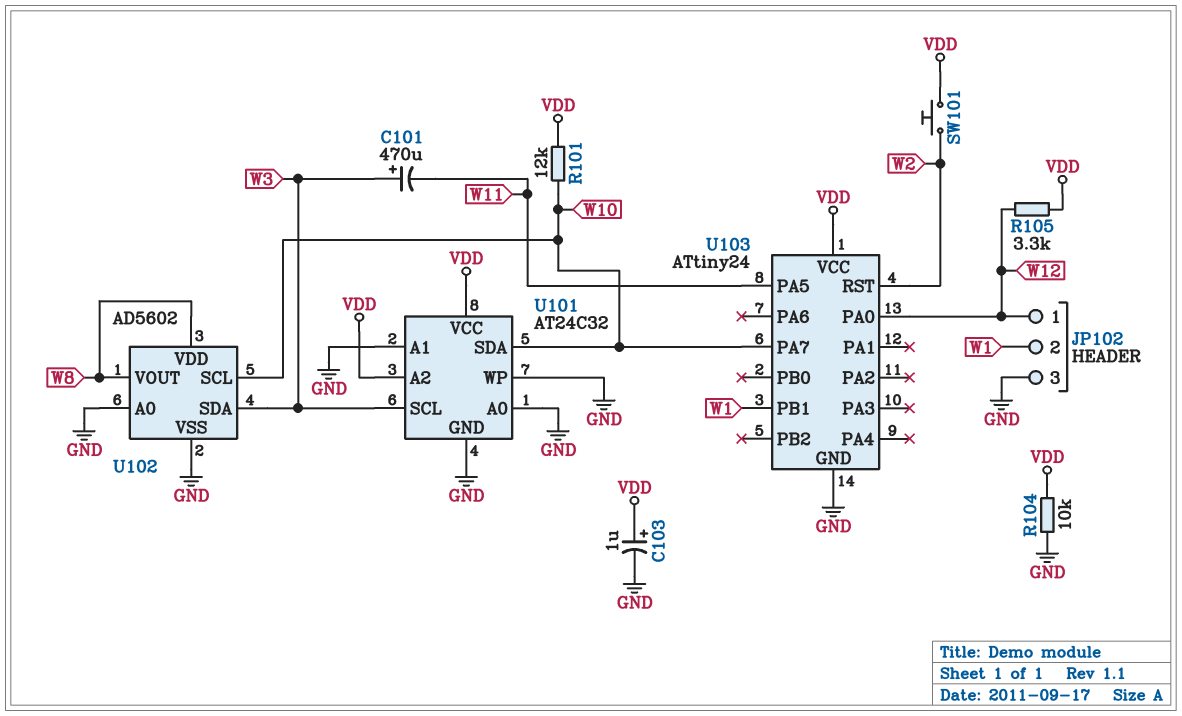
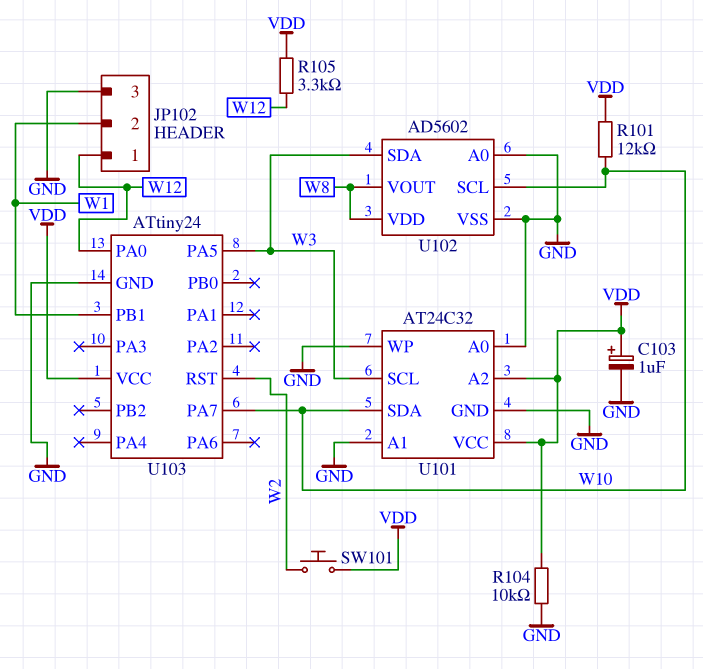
C101: 470uF (plus W3, minus W11) -> none
U103 pin PA5: W11 -> W3

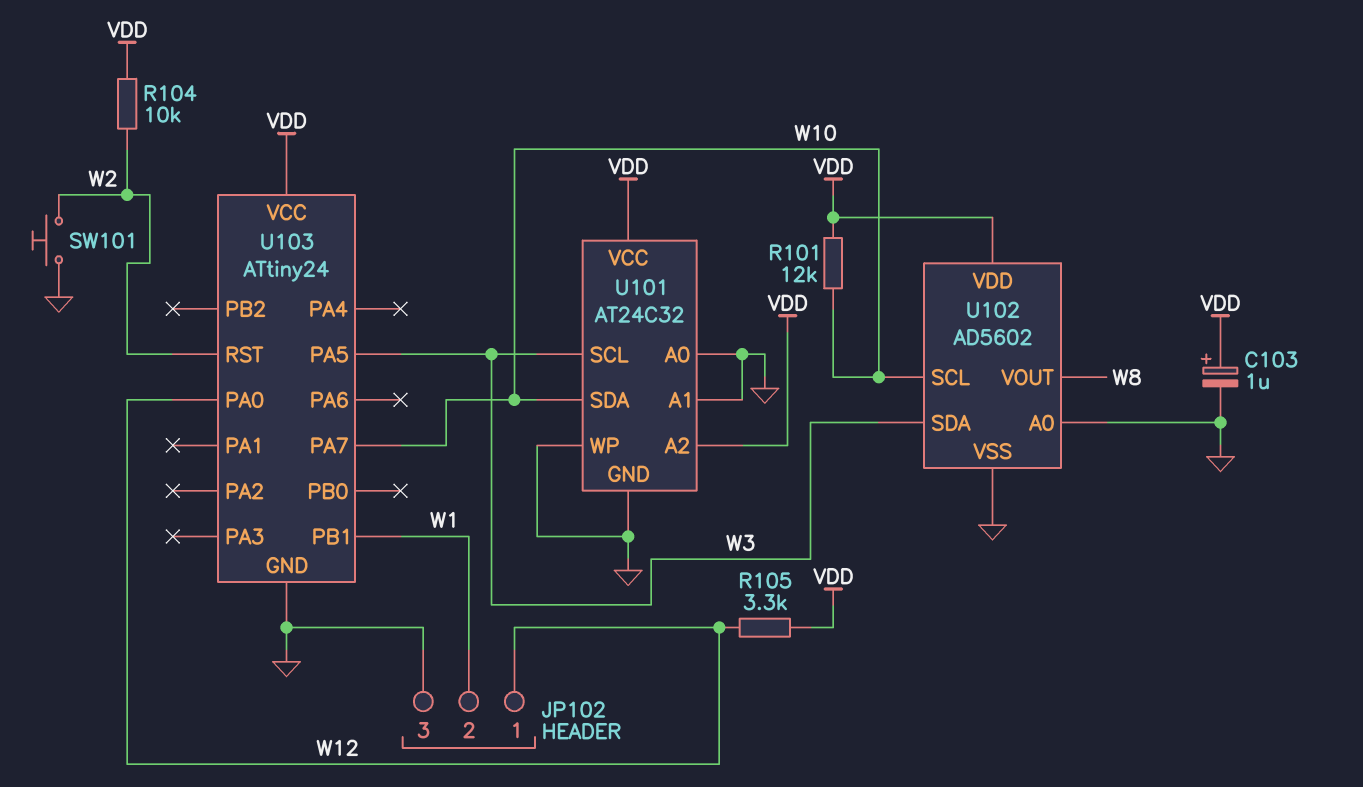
R104: 10k (GND, VDD) -> 10k (VDD, W2)
SW101: button (VDD, W2) -> button (GND, W2)
U102 pin VDD: W8 -> VDD

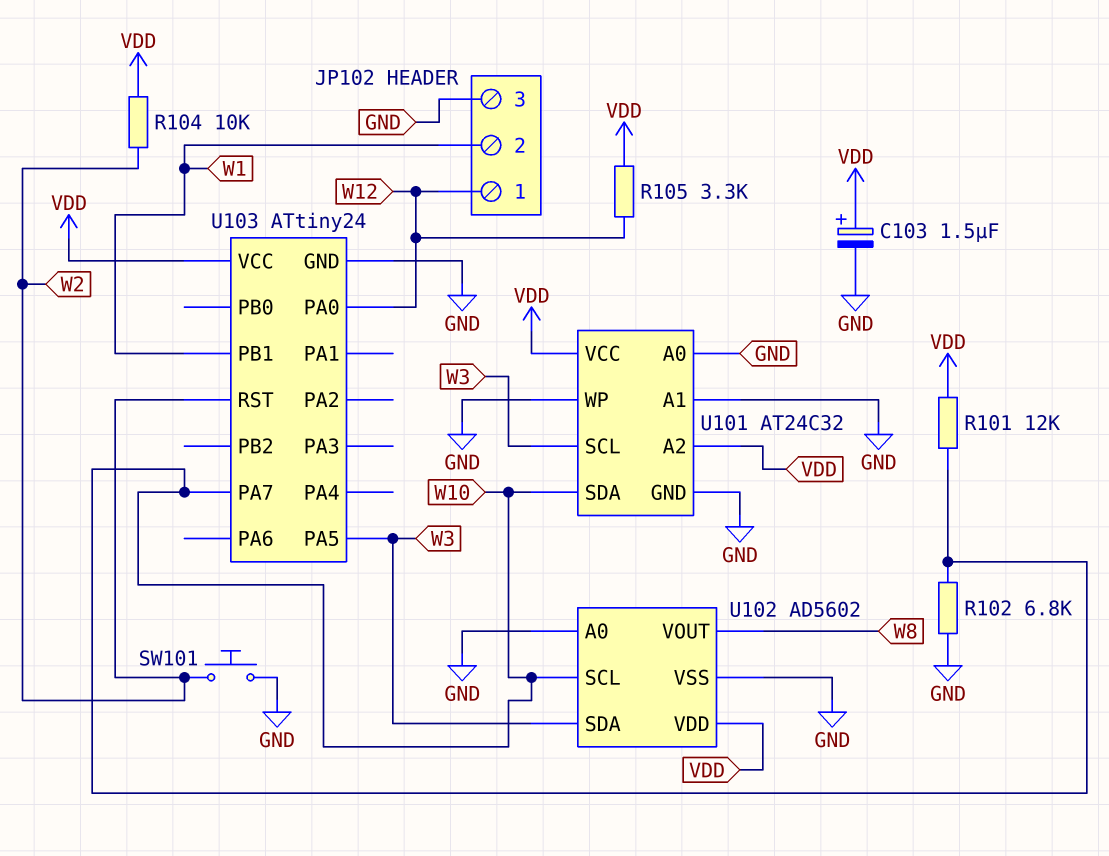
C103: 1uF (plus VDD, minus GND) -> 1.5uF (plus VDD, minus GND)
R102: none -> 6.8k (GND, W10)

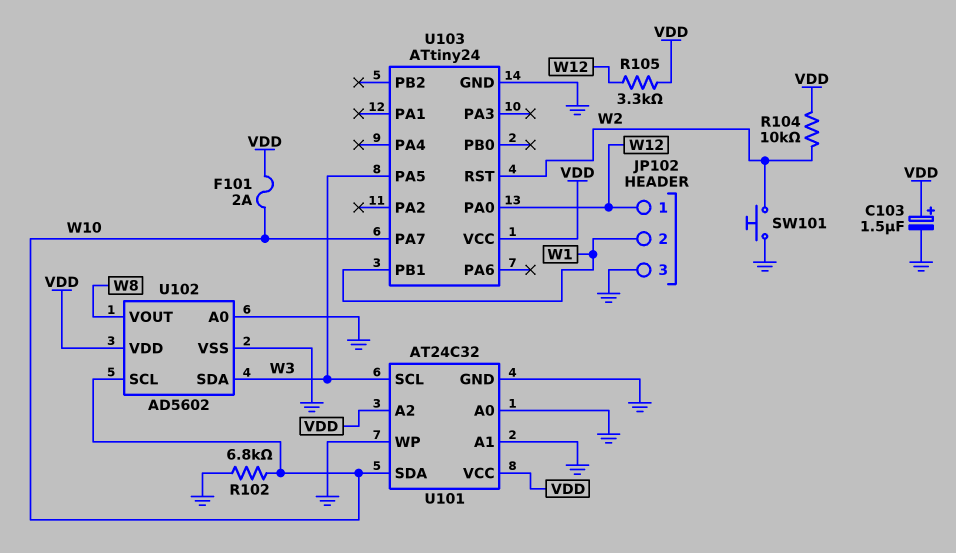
F101: none -> 2A (VDD, W10)
R101: 12k (VDD, W10) -> none

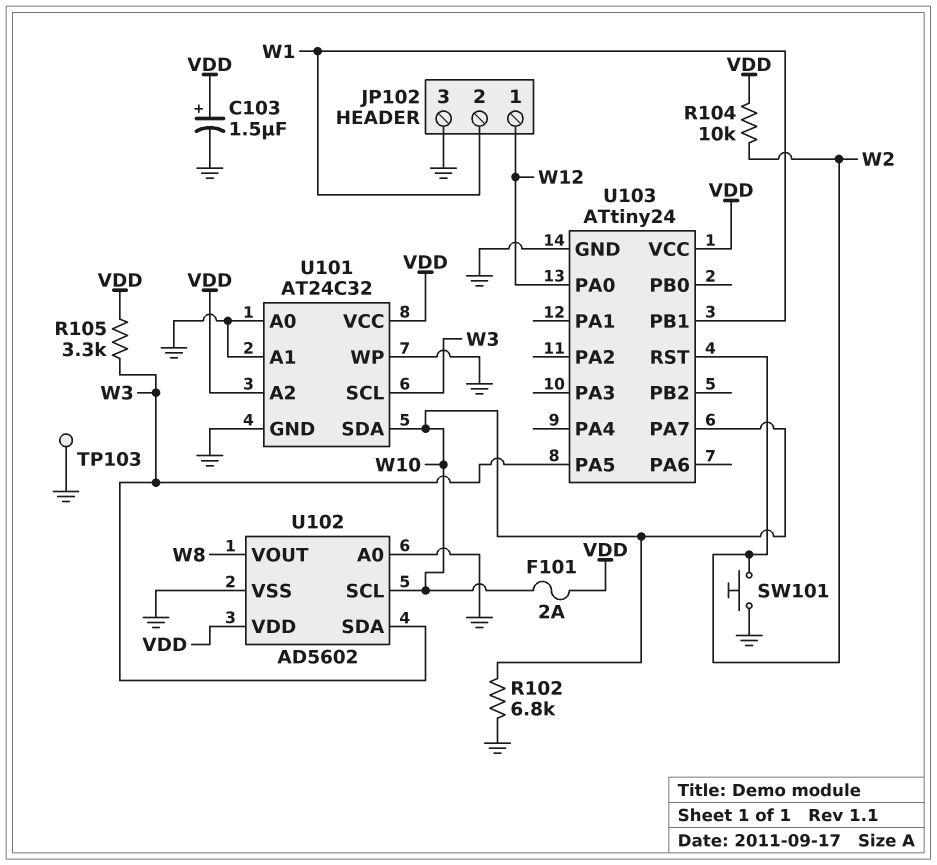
R105: 3.3k (VDD, W12) -> 3.3k (VDD, W3)
TP103: none -> test point (GND)

